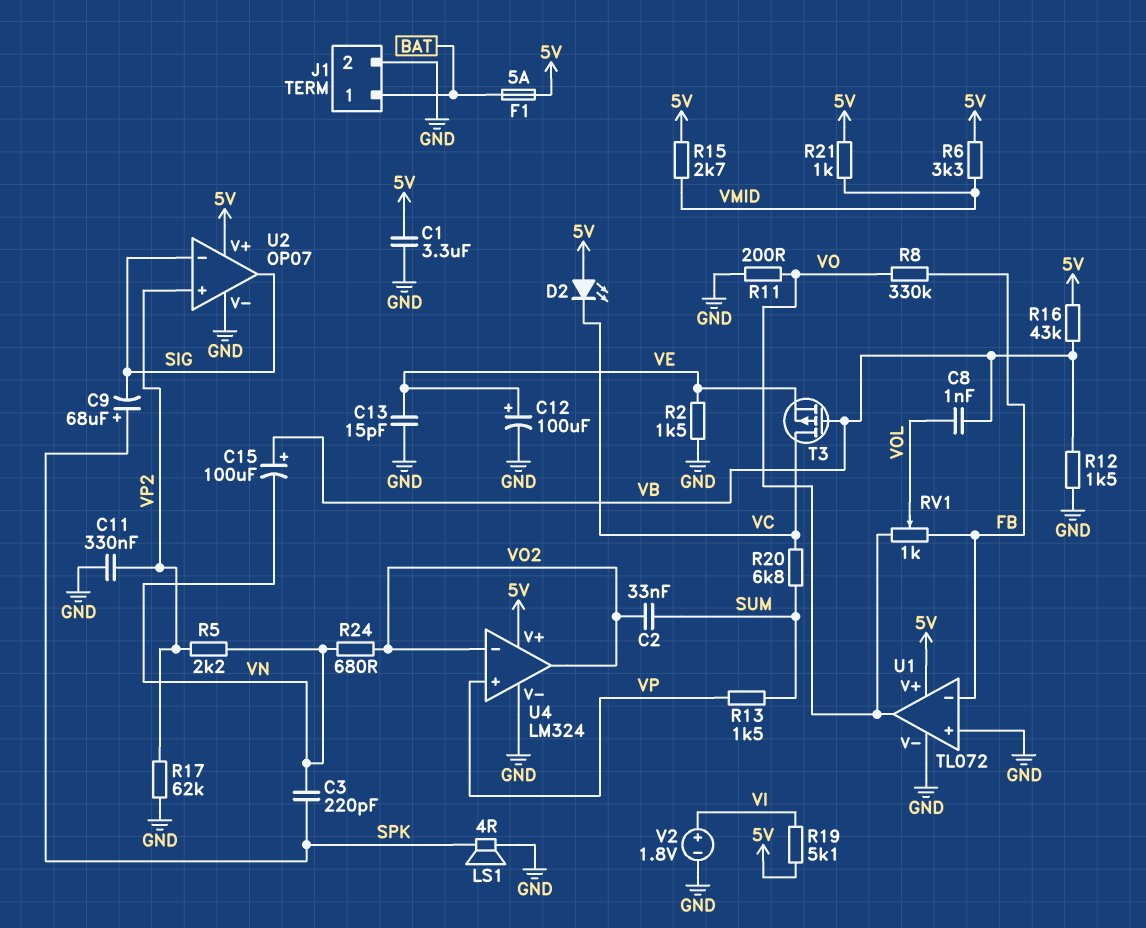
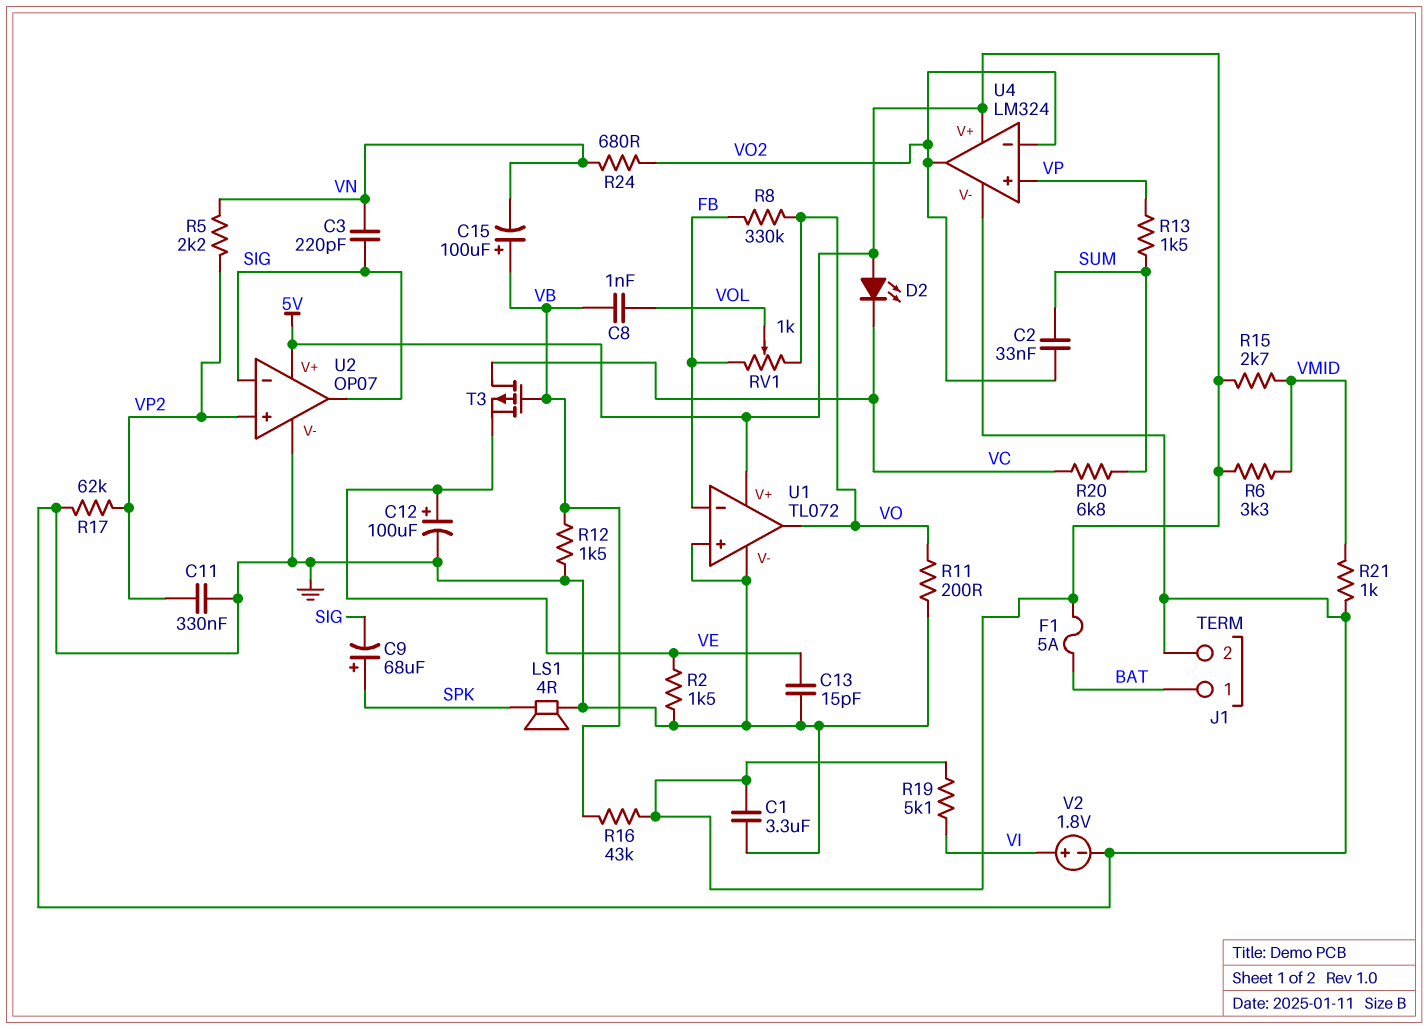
C3: 220pF (SPK, VN) -> 220pF (SIG, VN)
R21: 1k (5V, VMID) -> 1k (GND, VMID)

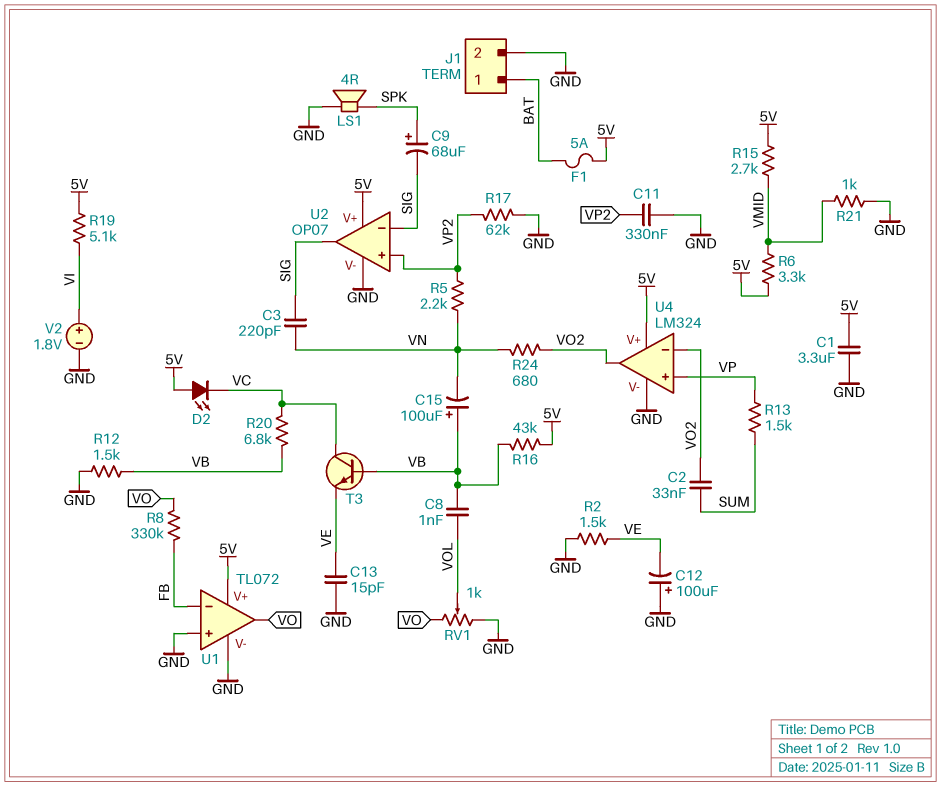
C12: 100uF (plus VE, minus GND) -> 100uF (plus GND, minus VE)
R11: 200 (GND, VO) -> none
R20: 6.8k (SUM, VC) -> 6.8k (VB, VC)
RV1: 1k (FB, VO, wiper VOL) -> 1k (GND, VO, wiper VOL)
T3: PMOS (G VB, D VC, S VE) -> NPN (B VB, C VC, E VE)

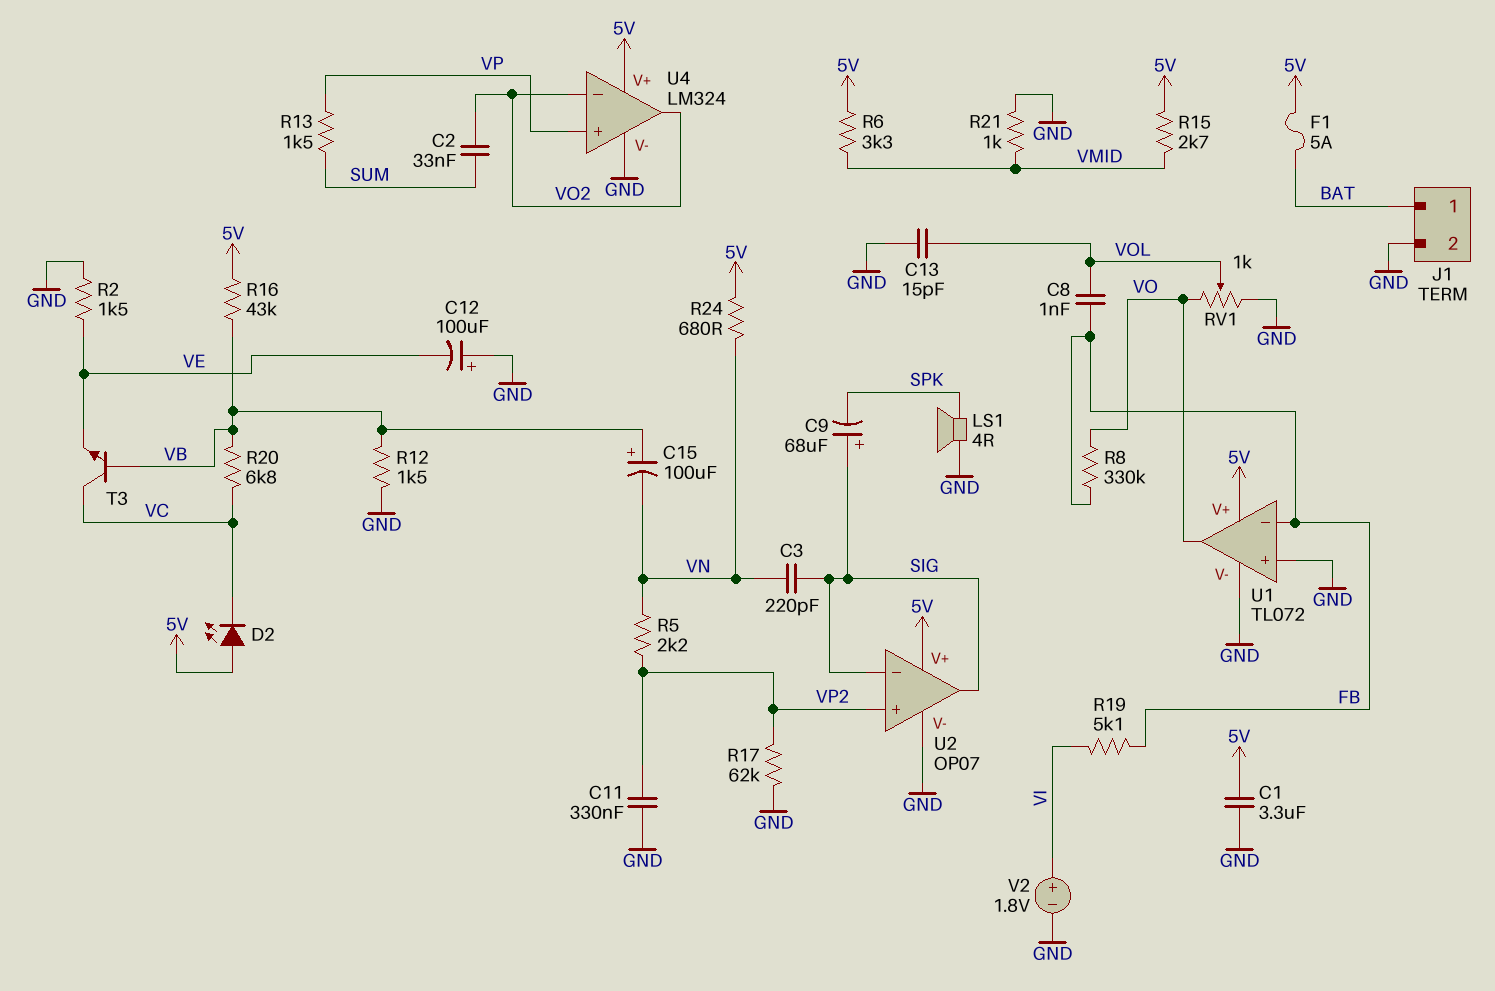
C8: 1nF (VB, VOL) -> 1nF (FB, VOL)
C9: 68uF (plus SPK, minus SIG) -> 68uF (plus SIG, minus SPK)
C13: 15pF (GND, VE) -> 15pF (GND, VOL)
R19: 5.1k (5V, VI) -> 5.1k (FB, VI)
R24: 680 (VN, VO2) -> 680 (5V, VN)

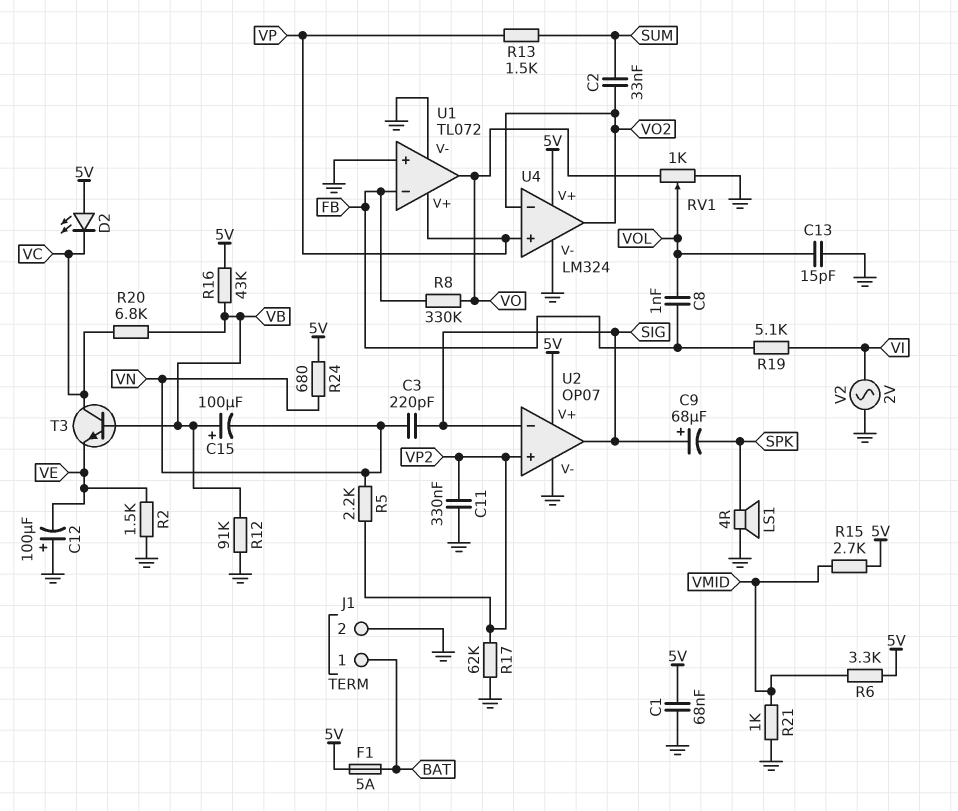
C1: 3.3uF (5V, GND) -> 68nF (5V, GND)
R12: 1.5k (GND, VB) -> 91k (GND, VB)
U1 pin V+: 5V -> VP
V2: 1.8V (plus VI, minus GND) -> AC 2V (GND, VI)

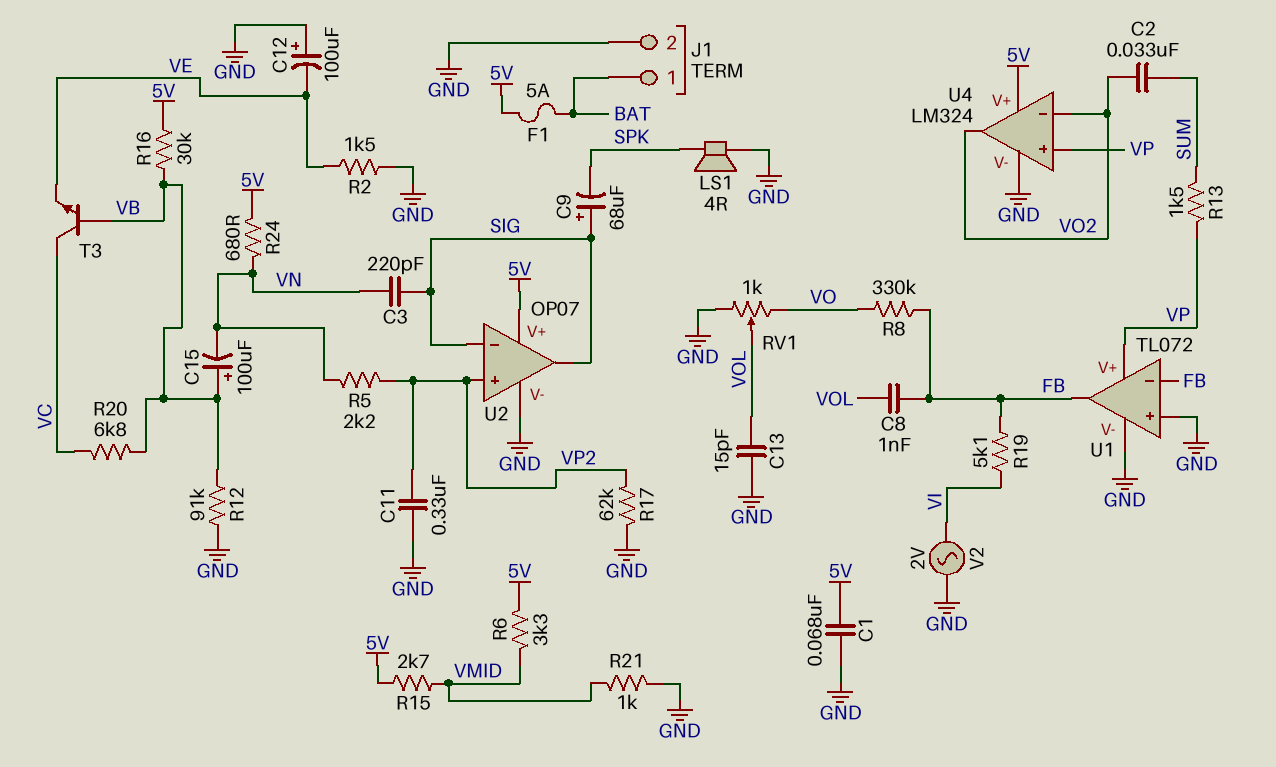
D2: LED (A 5V, K VC) -> none
R16: 43k (5V, VB) -> 30k (5V, VB)
U1 pin out: VO -> FB

